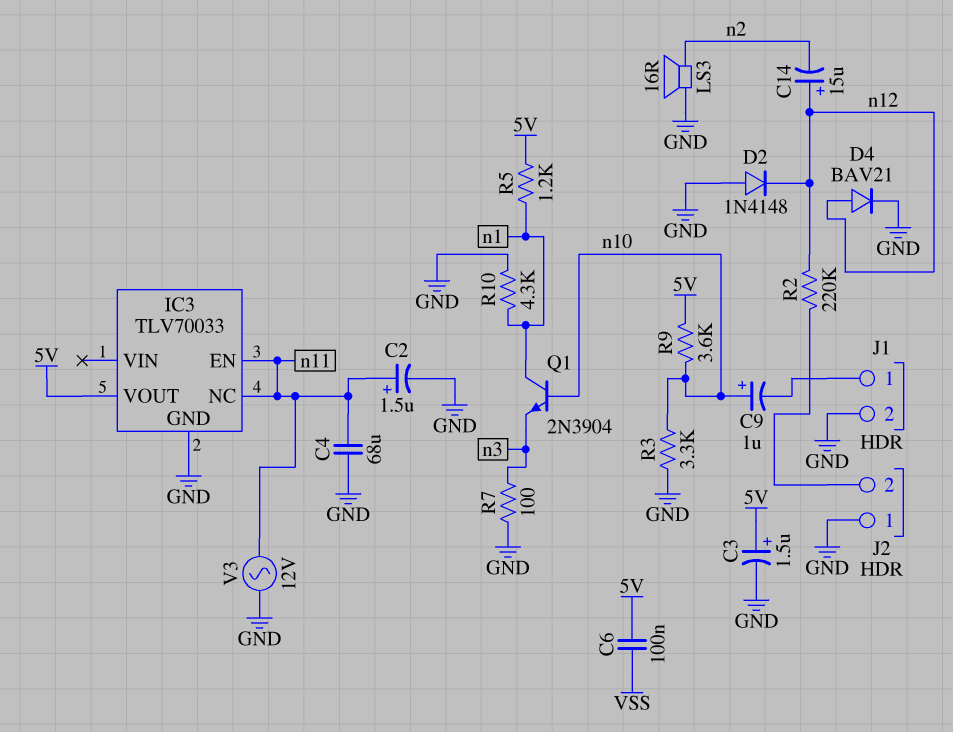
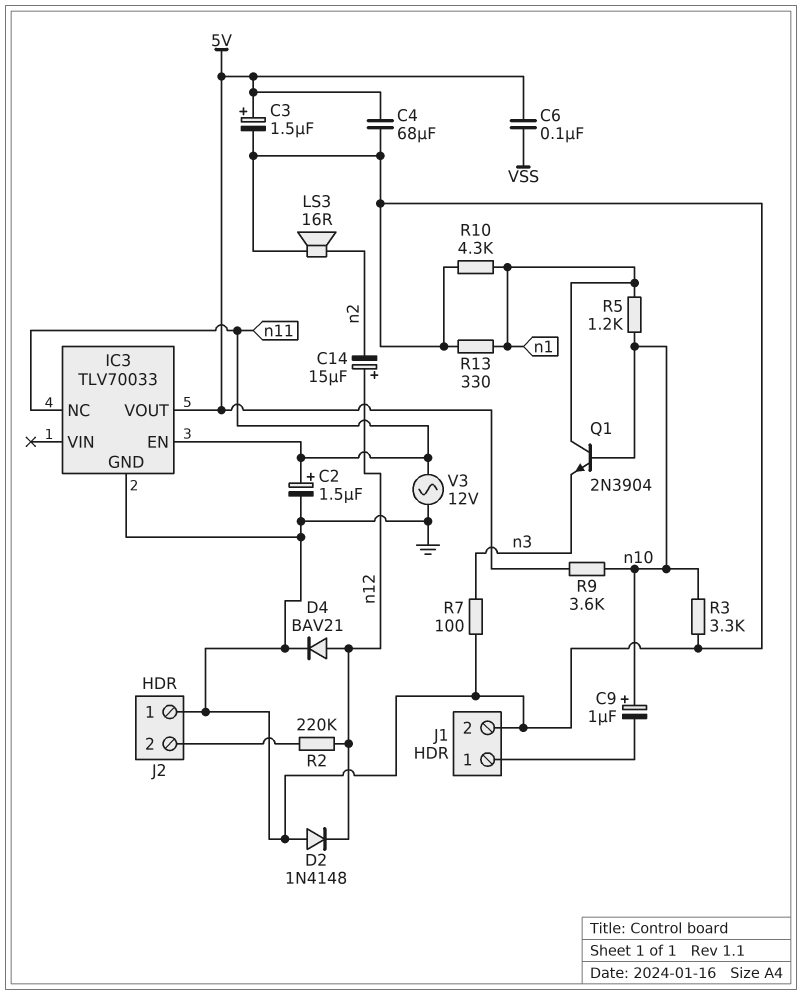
C4: 68uF (GND, n11) -> 68uF (5V, GND)
R5: 1.2k (5V, n1) -> 1.2k (n1, n10)
R13: none -> 330 (GND, n1)

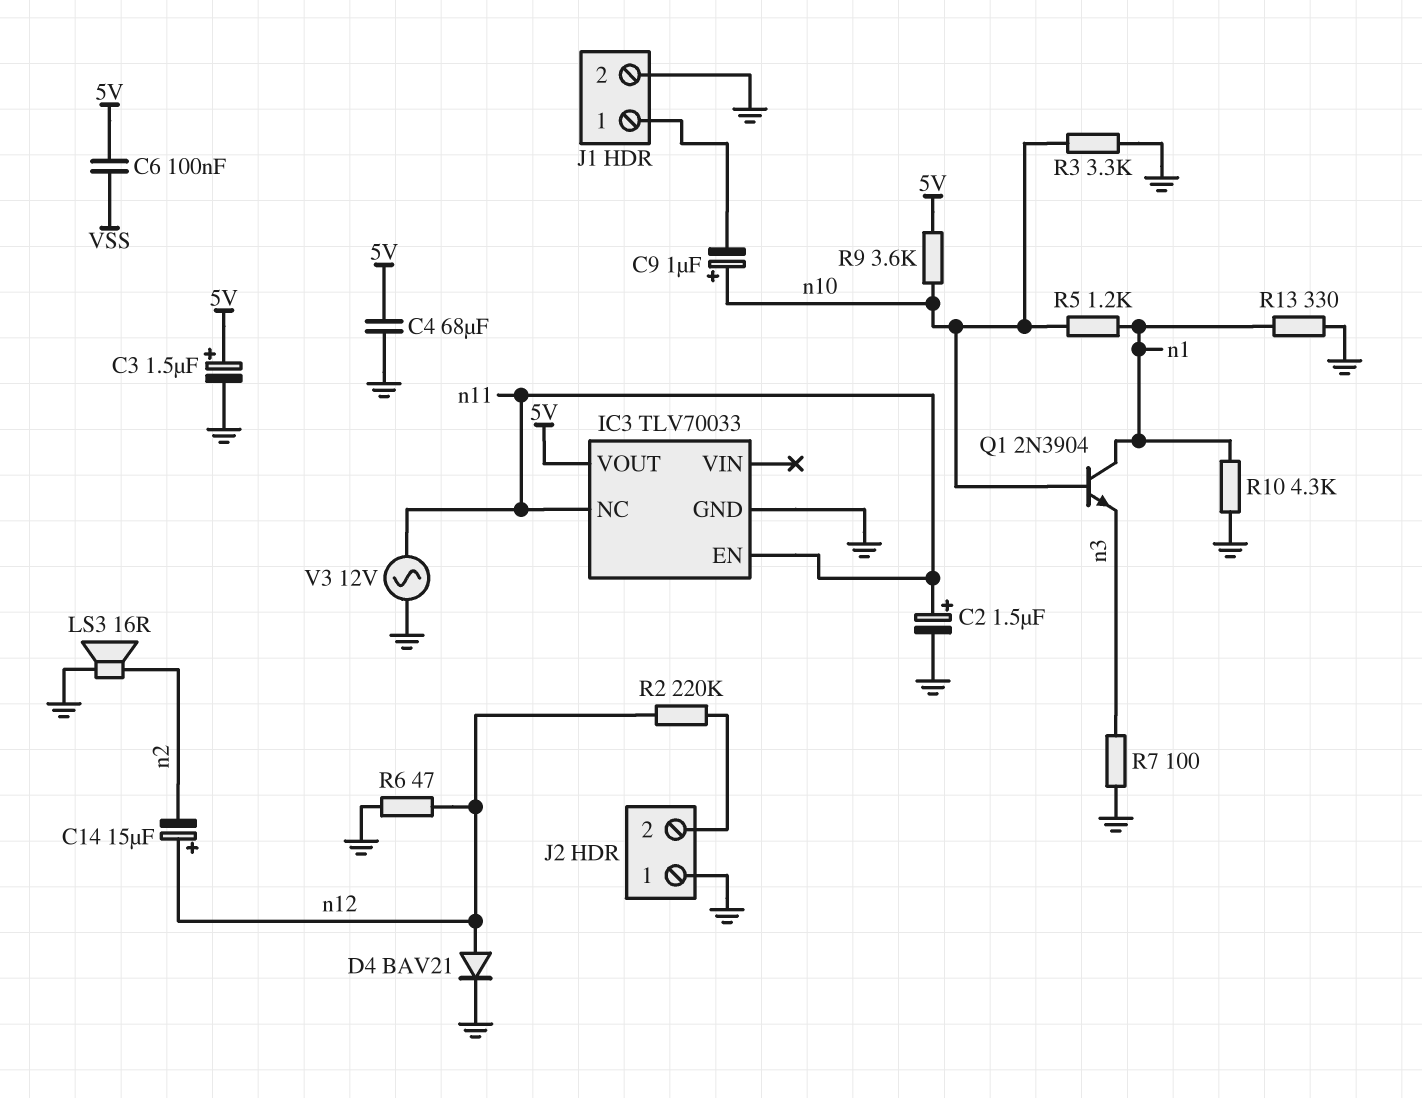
D2: diode 1N4148 (A GND, K n12) -> none
R6: none -> 47 (GND, n12)

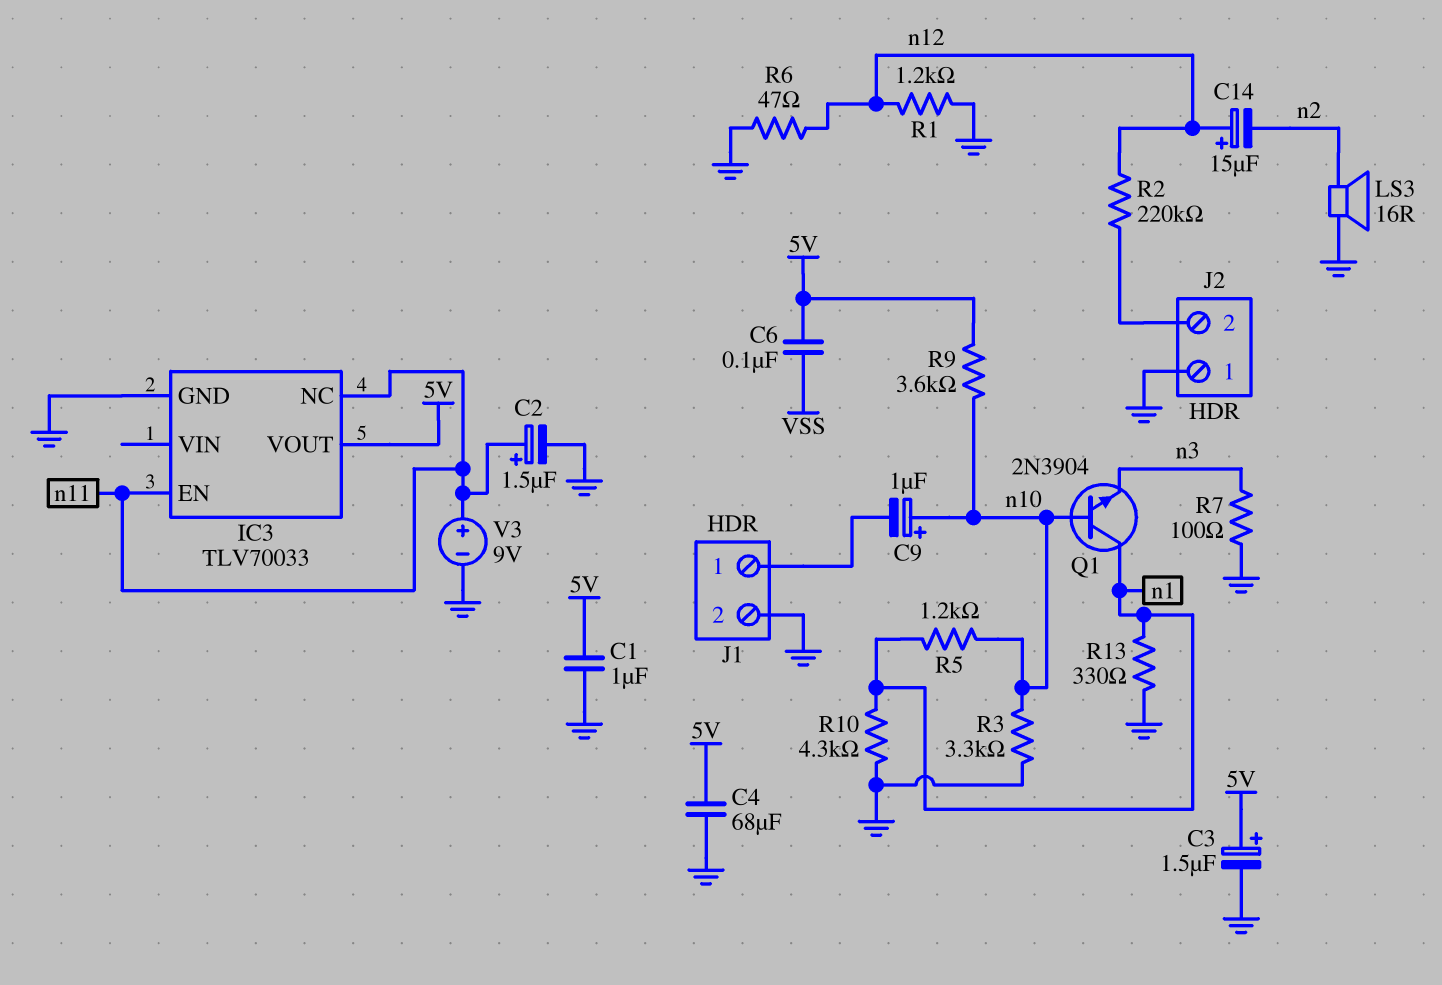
C1: none -> 1uF (5V, GND)
D4: diode BAV21 (A n12, K GND) -> none
R1: none -> 1.2k (GND, n12)
V3: AC 12V (GND, n11) -> 9V (plus n11, minus GND)

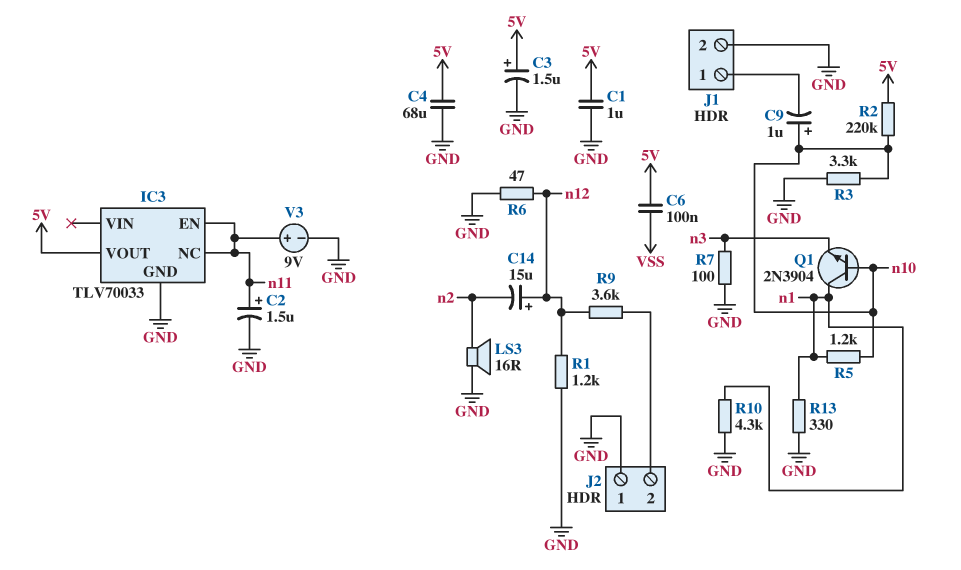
R2: 220k (J2/2, n12) -> 220k (5V, n10)
R9: 3.6k (5V, n10) -> 3.6k (J2/2, n12)

